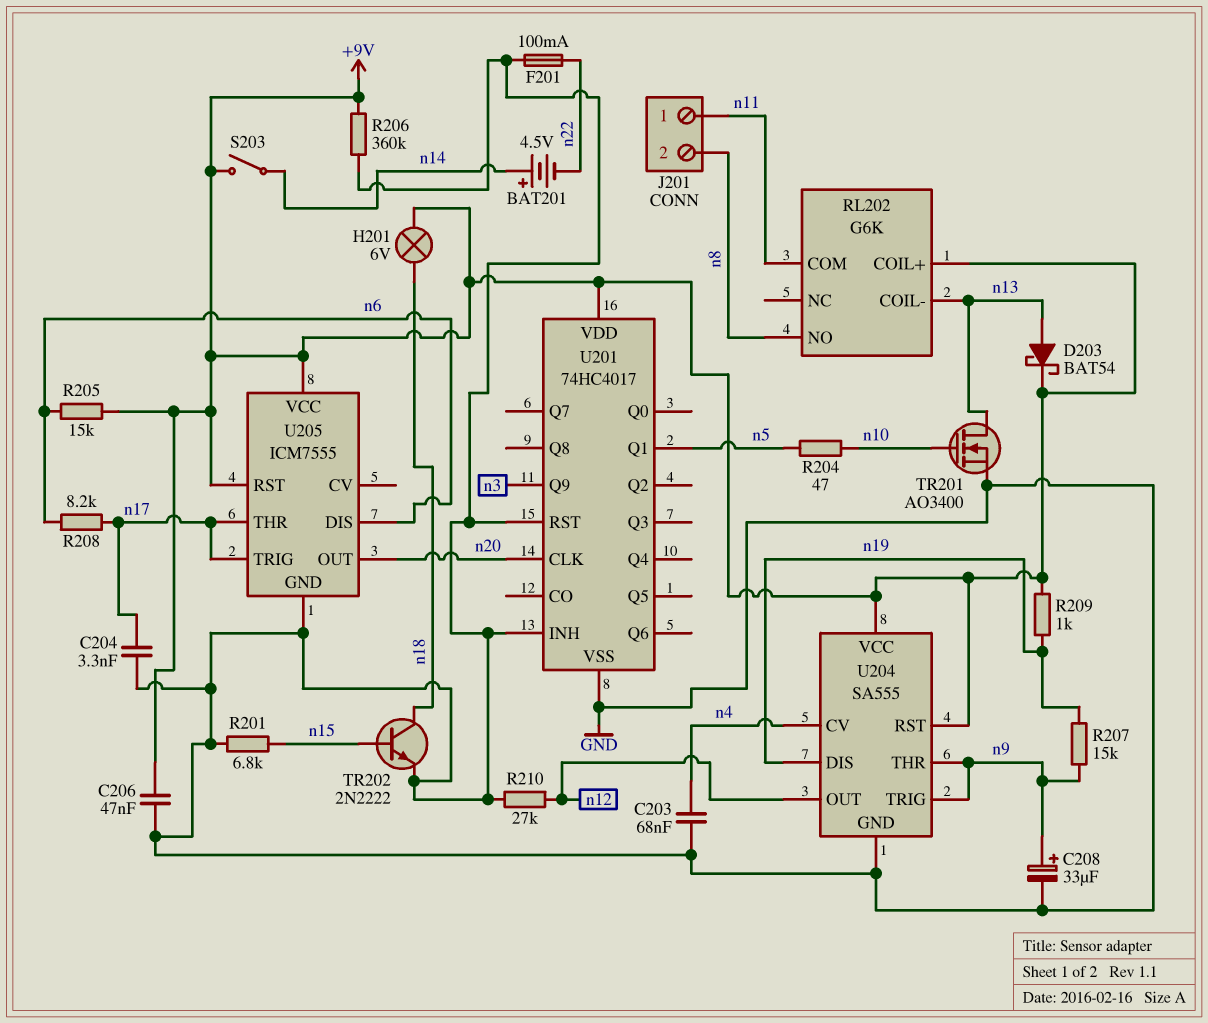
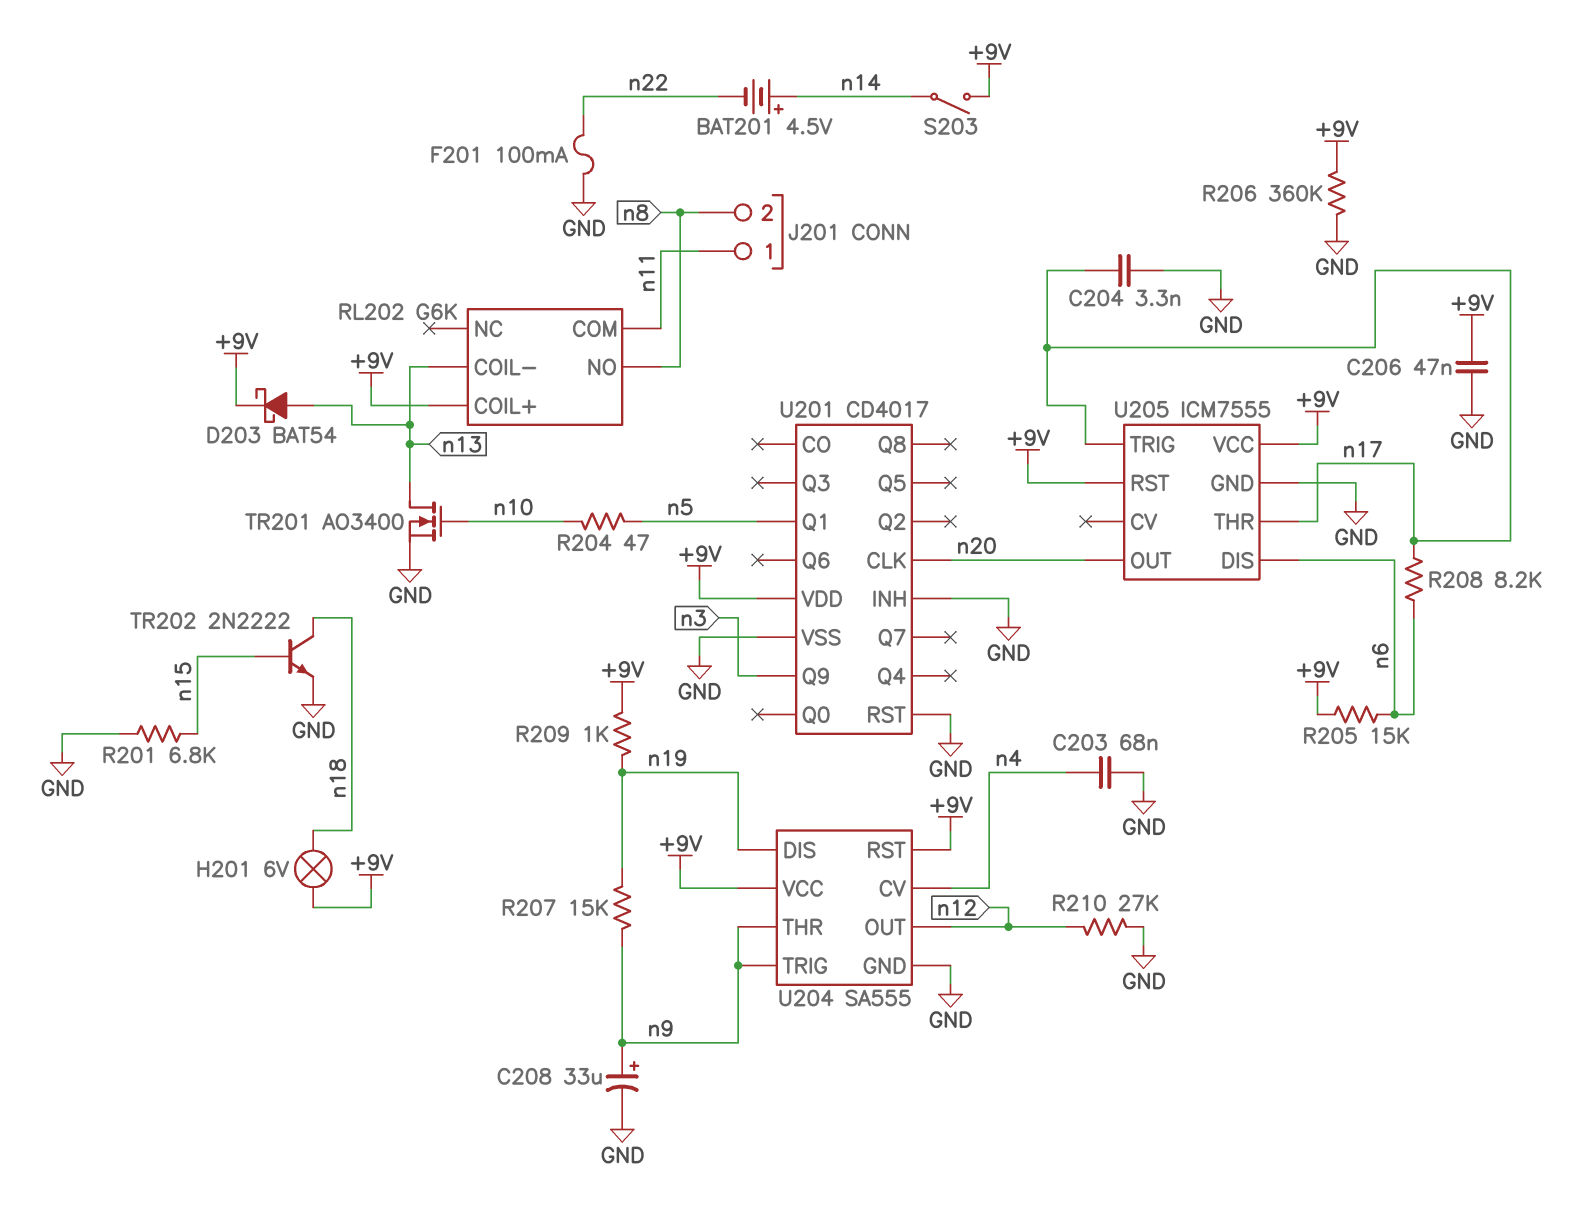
U201: 74HC4017 -> CD4017

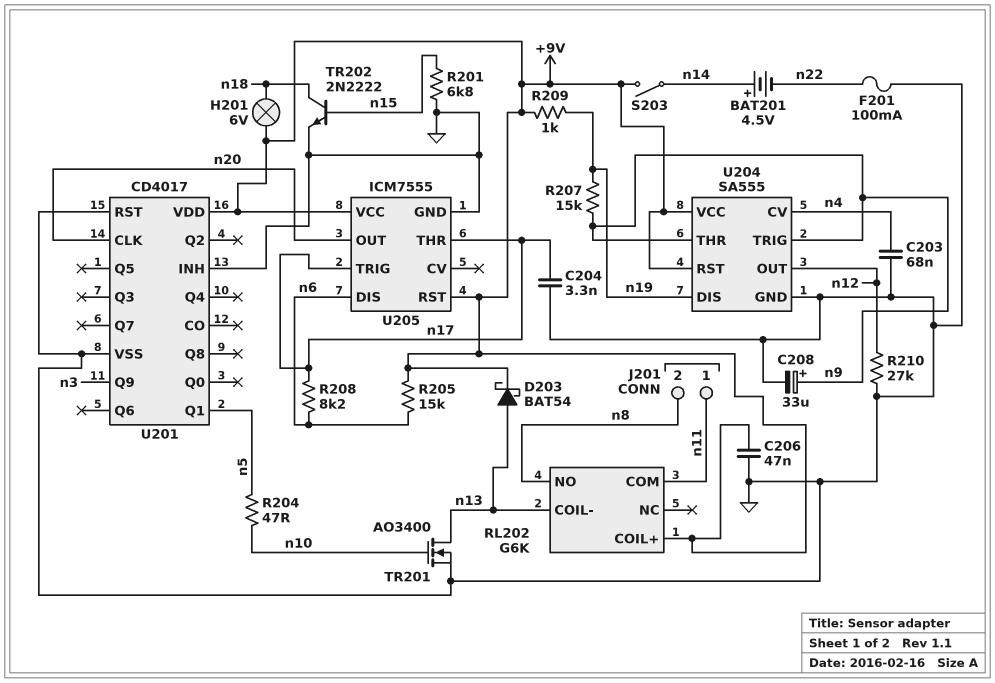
R206: 360k (+9V, GND) -> none

